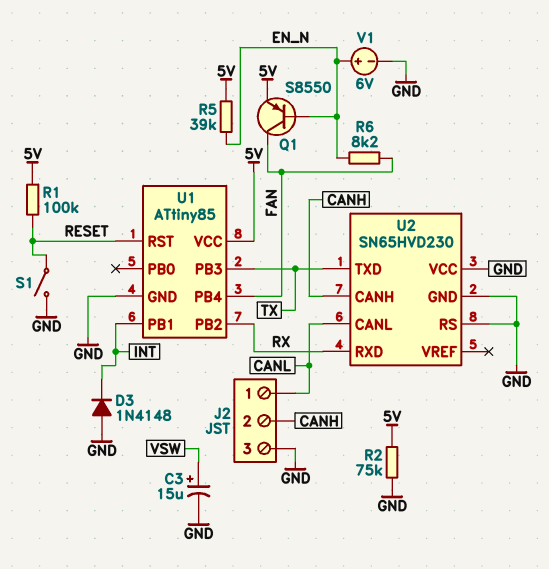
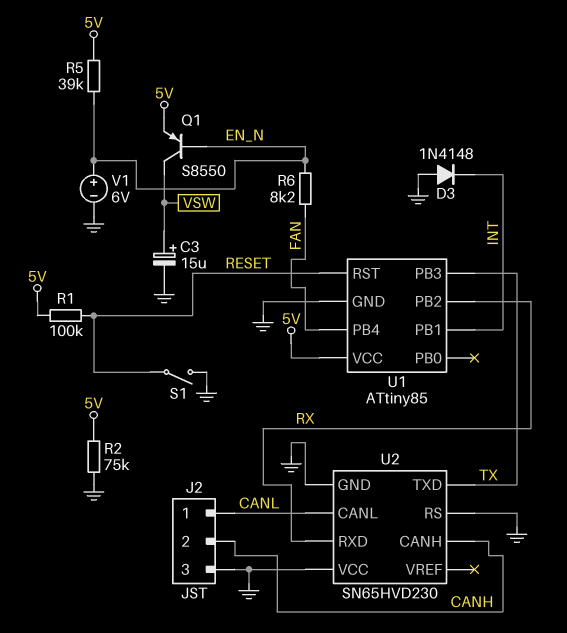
Q1: PNP S8550 (B EN_N, C FAN, E 5V) -> PNP S8550 (B EN_N, C VSW, E 5V)

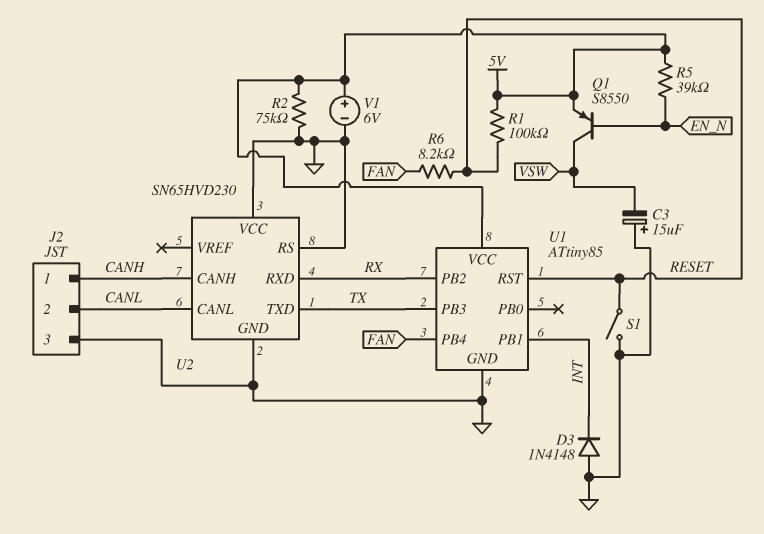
C3: 15uF (plus VSW, minus GND) -> 15uF (plus GND, minus VSW)
J2 pin 1: CANL -> CANH
J2 pin 2: CANH -> CANL
R6: 8.2k (EN_N, FAN) -> 8.2k (FAN, RESET)
V1: 6V (plus EN_N, minus GND) -> 6V (plus 5V, minus GND)

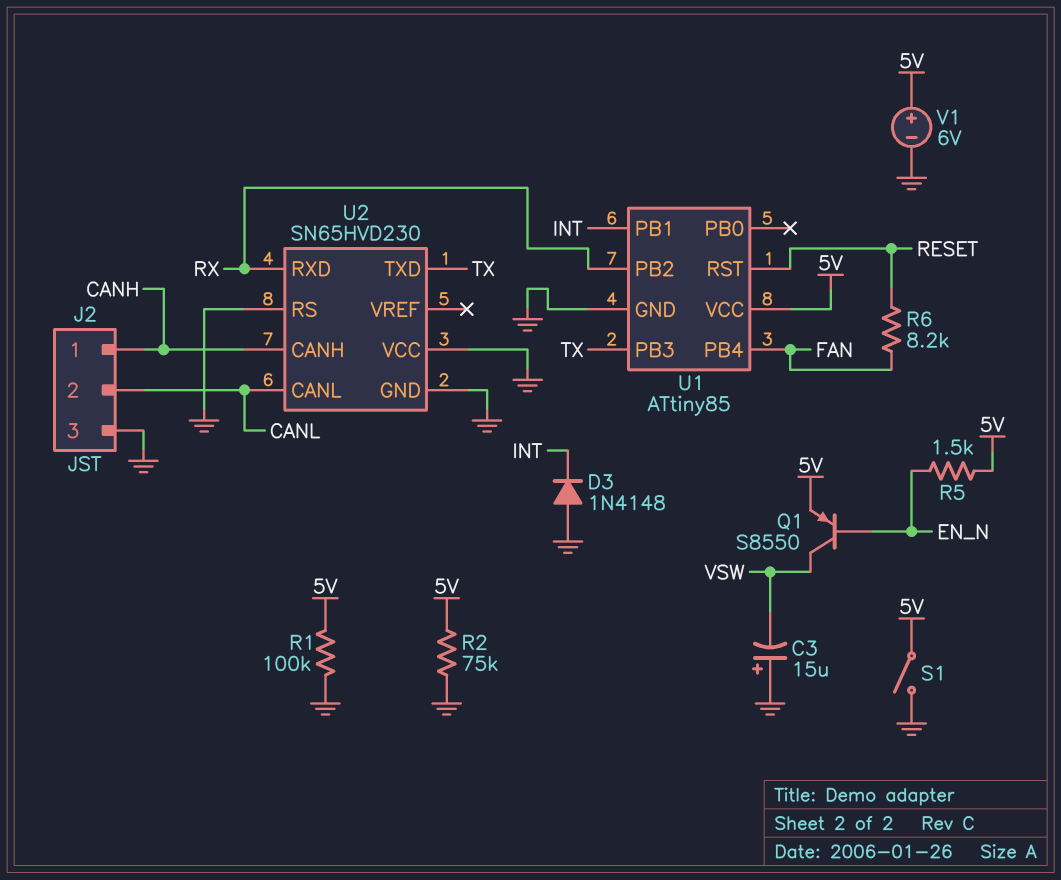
R1: 100k (5V, RESET) -> 100k (5V, GND)
R5: 39k (5V, EN_N) -> 1.5k (5V, EN_N)
S1: switch (GND, RESET) -> switch (5V, GND)

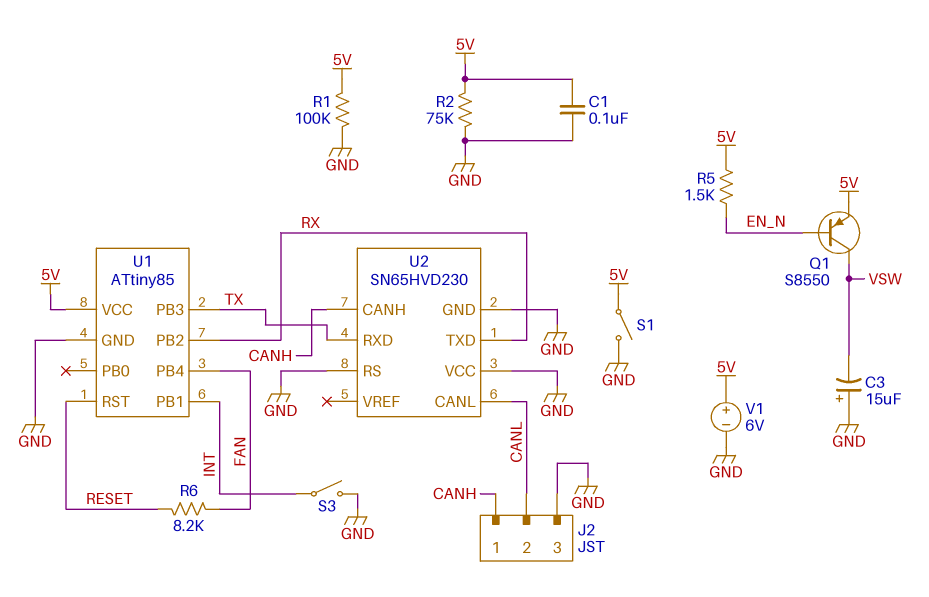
C1: none -> 100nF (5V, GND)
D3: diode 1N4148 (A GND, K INT) -> none
S3: none -> switch (GND, INT)
U2 pin RXD: RX -> TX
U2 pin TXD: TX -> RX

